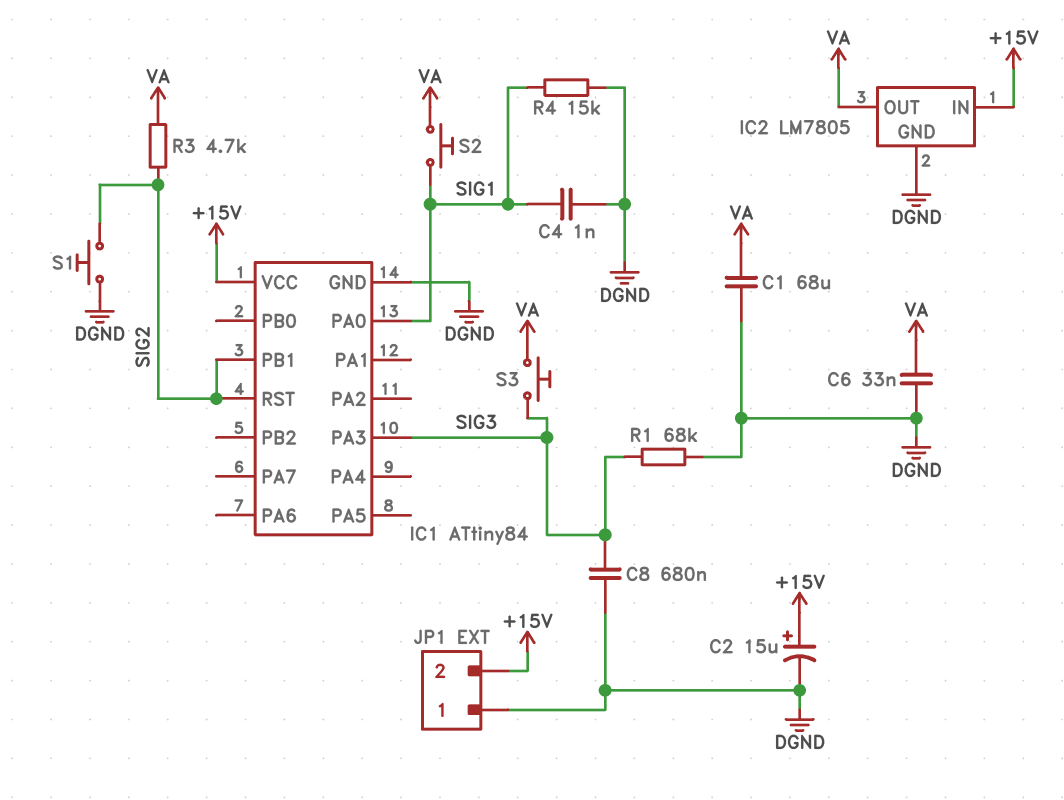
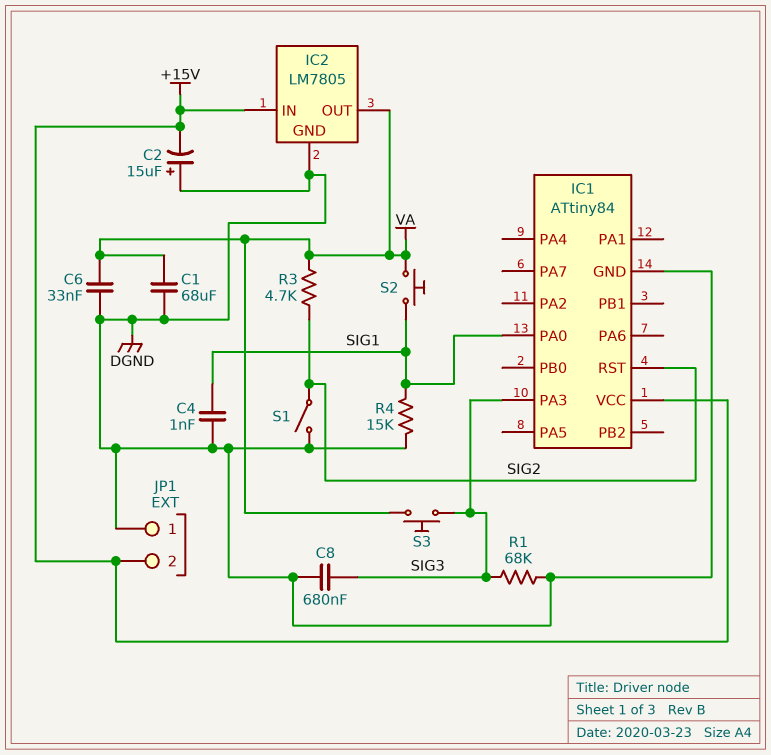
C2: 15uF (plus +15V, minus DGND) -> 15uF (plus DGND, minus +15V)
IC1 pin PB1: SIG2 -> none
S1: button (DGND, SIG2) -> switch (DGND, SIG2)

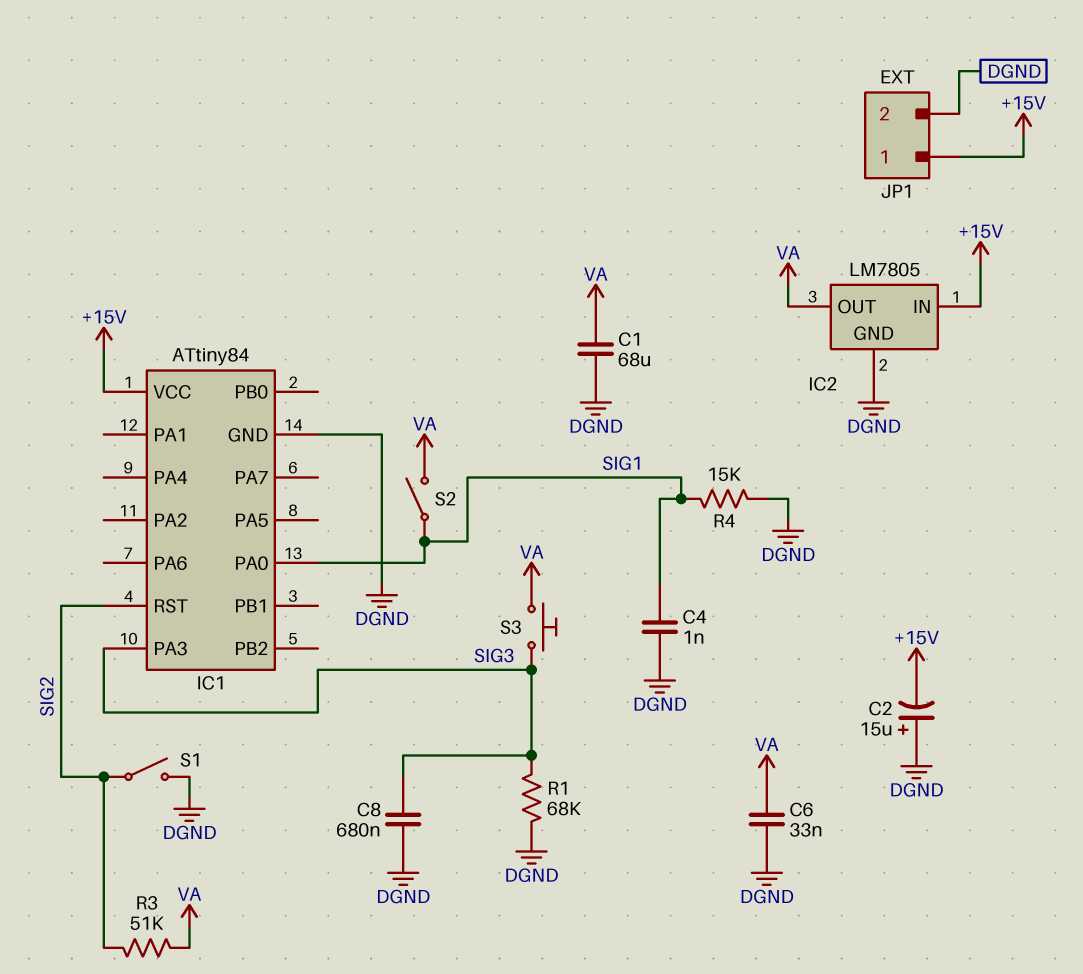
JP1 pin 1: DGND -> +15V
JP1 pin 2: +15V -> DGND
R3: 4.7k (SIG2, VA) -> 51k (SIG2, VA)
S2: button (SIG1, VA) -> switch (SIG1, VA)

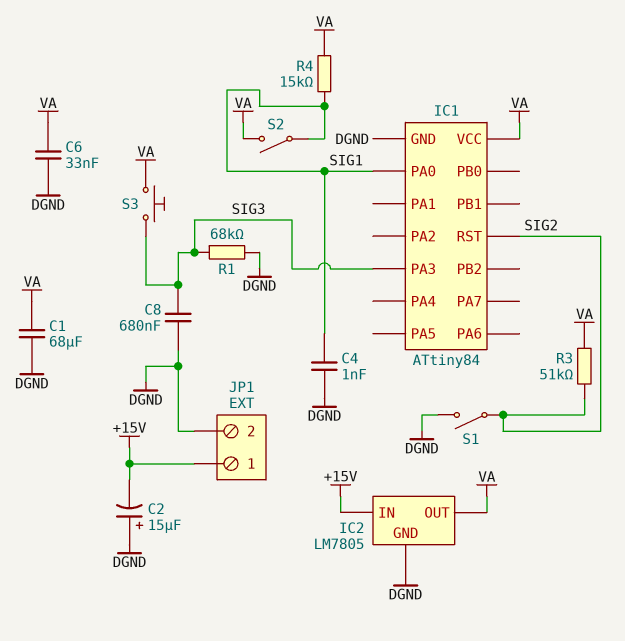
IC1 pin VCC: +15V -> VA
R4: 15k (DGND, SIG1) -> 15k (SIG1, VA)

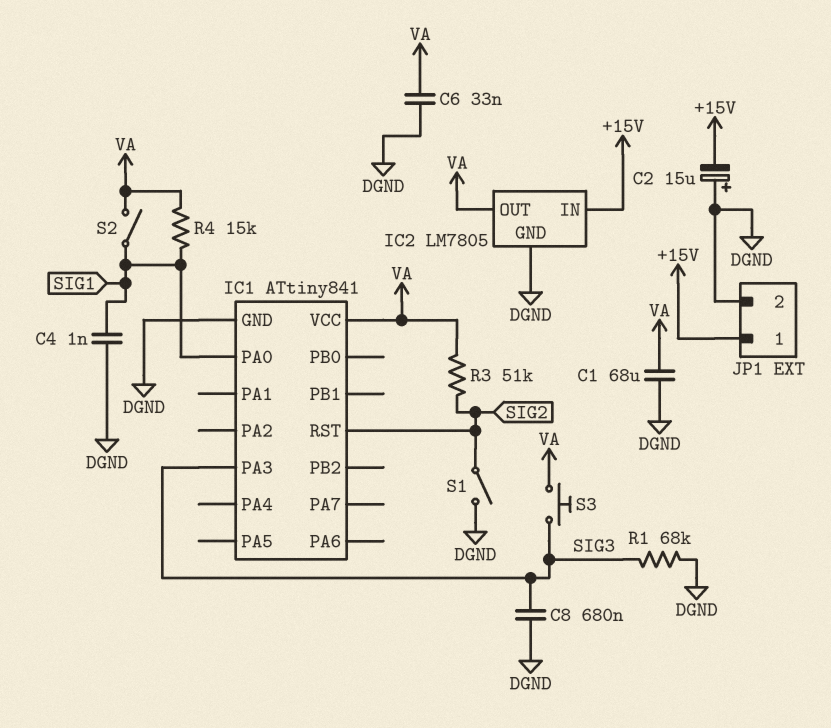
IC1: ATtiny84 -> ATtiny841

